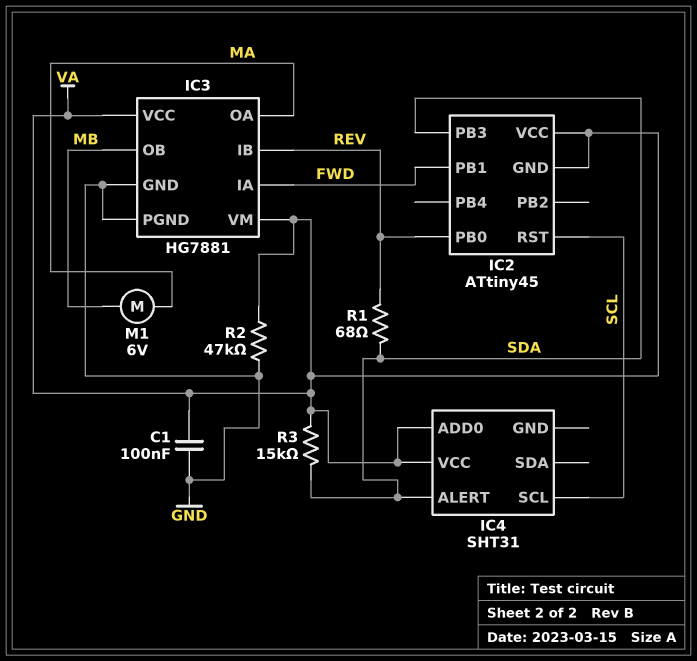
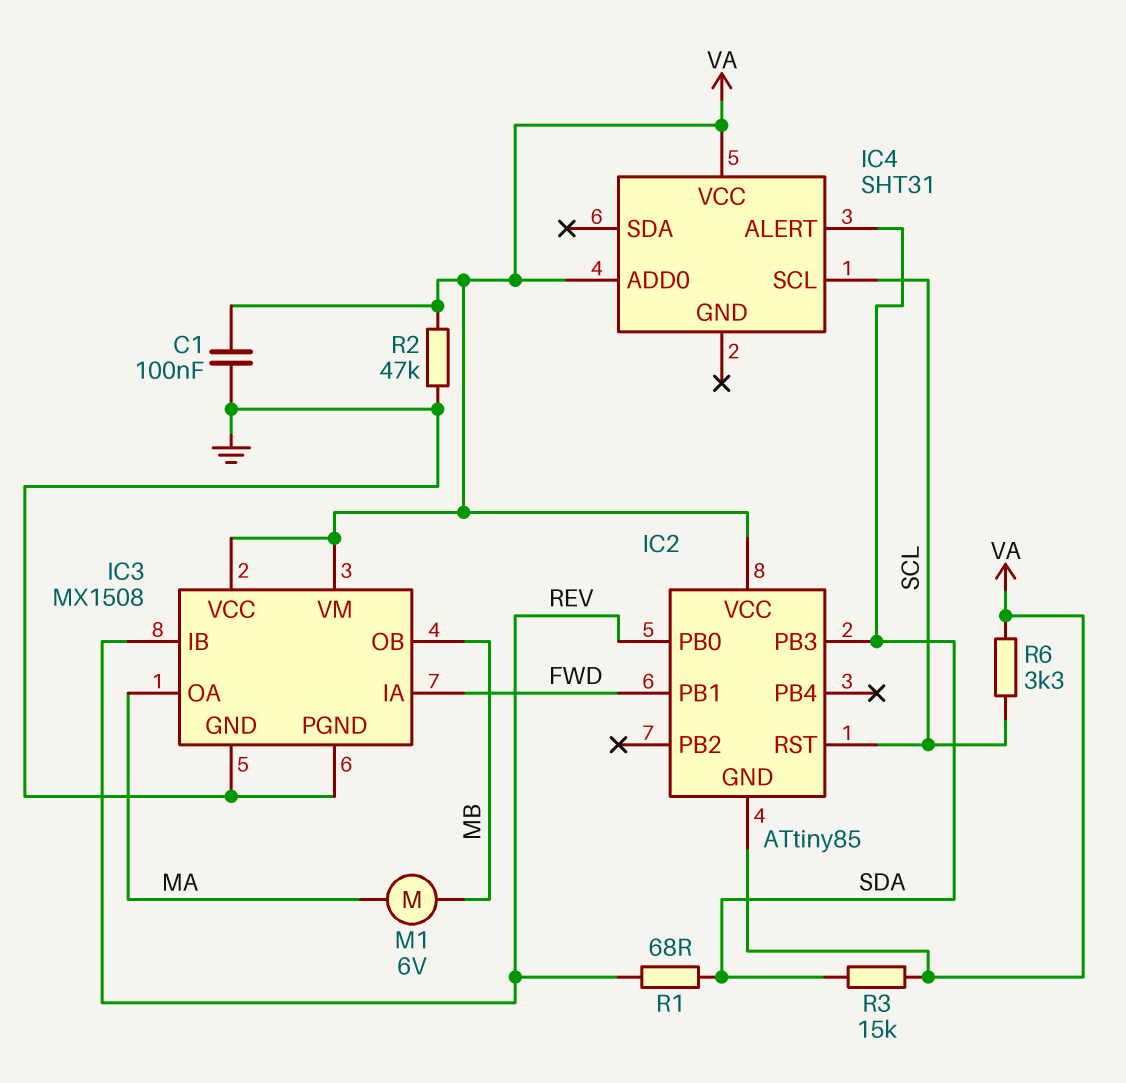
IC2: ATtiny45 -> ATtiny85
IC3: HG7881 -> MX1508
R6: none -> 3.3k (SCL, VA)

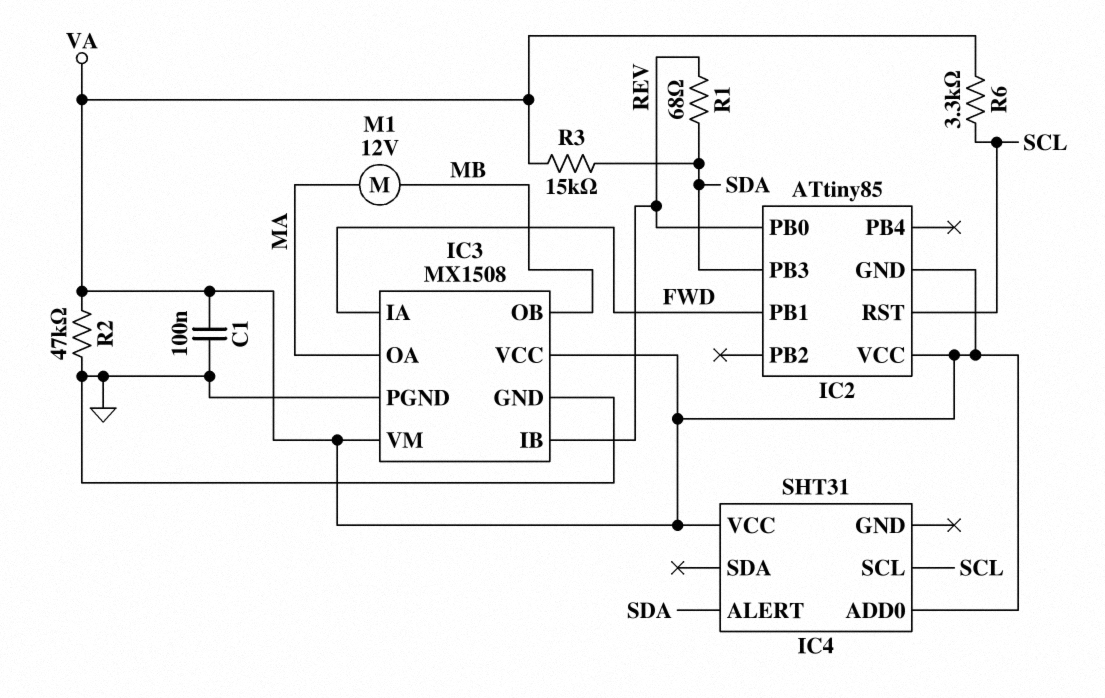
M1: motor 6V (MA, MB) -> motor 12V (MA, MB)

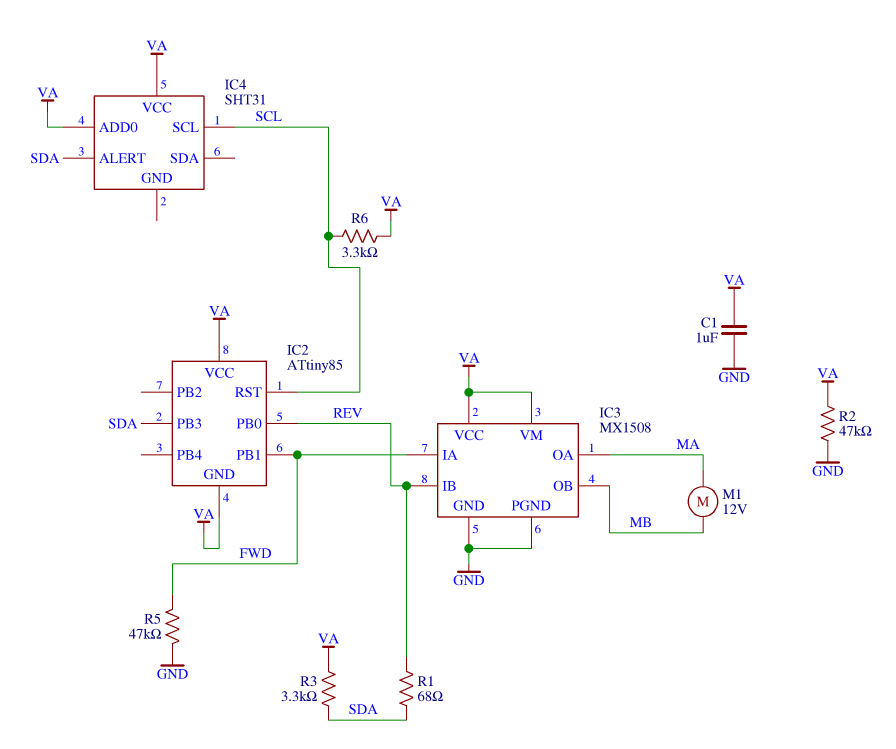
C1: 100nF (GND, VA) -> 1uF (GND, VA)
R3: 15k (SDA, VA) -> 3.3k (SDA, VA)
R5: none -> 47k (FWD, GND)

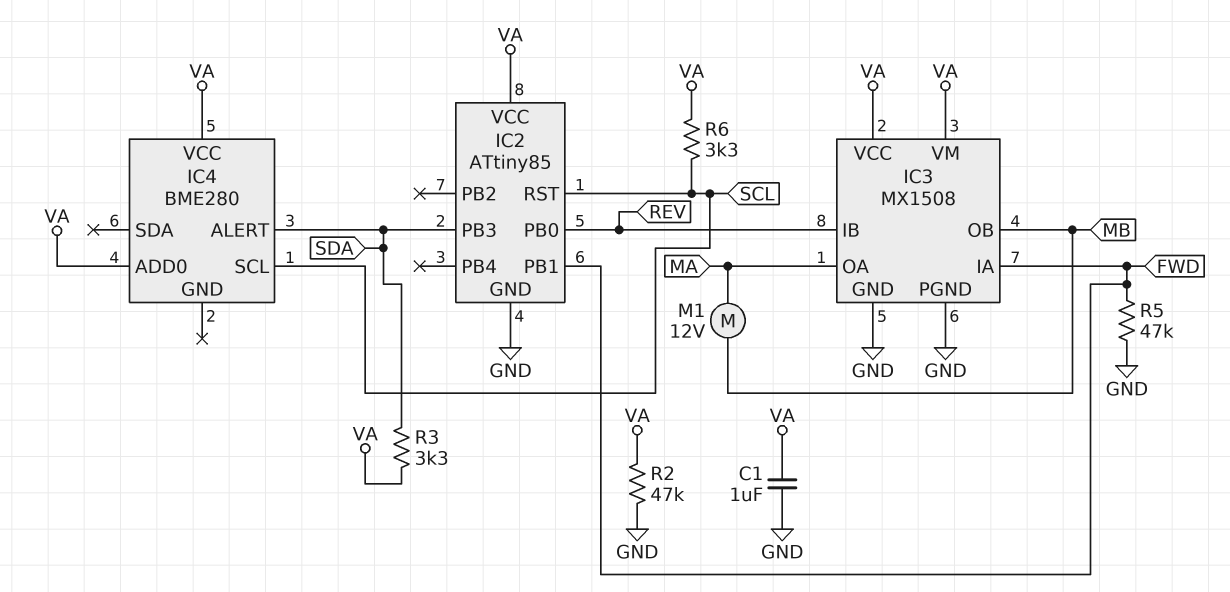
IC2 pin GND: VA -> GND
IC4: SHT31 -> BME280
R1: 68 (REV, SDA) -> none

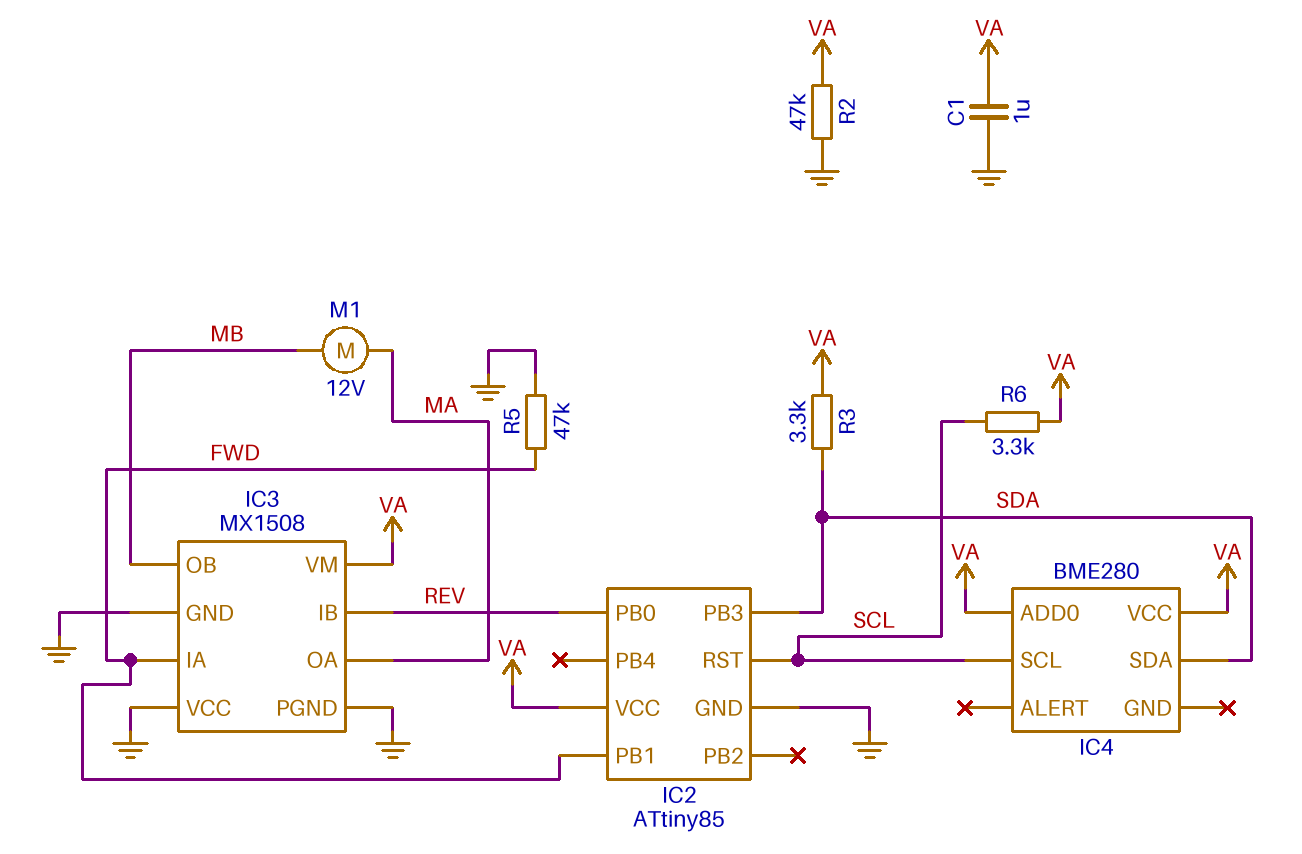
IC3 pin VCC: VA -> GND
IC4 pin ALERT: SDA -> none
IC4 pin SDA: none -> SDA

